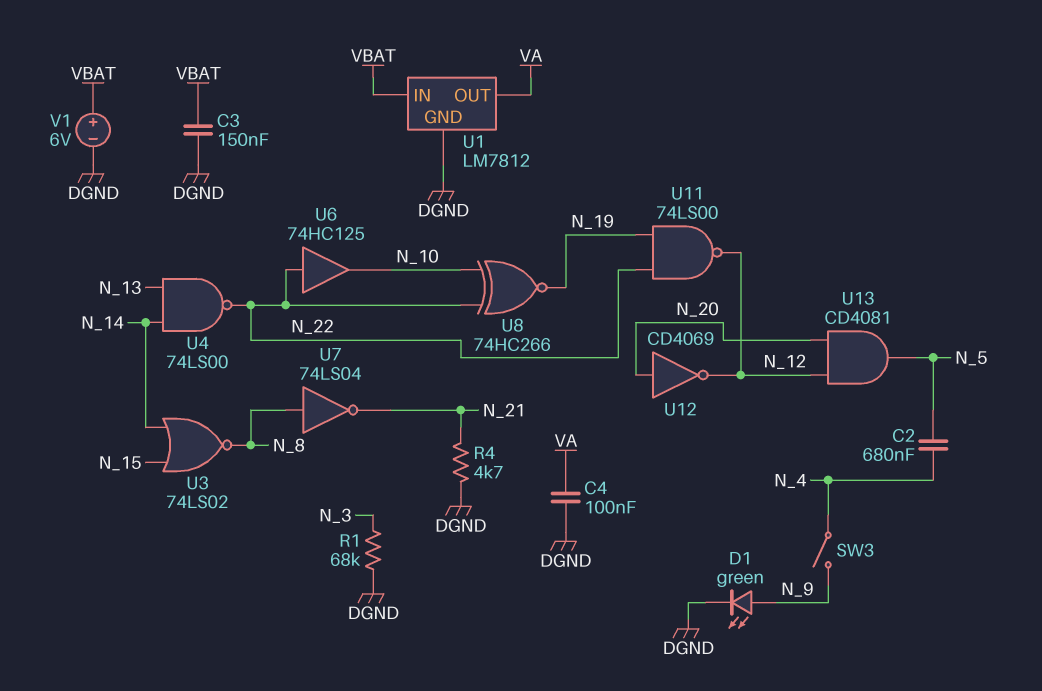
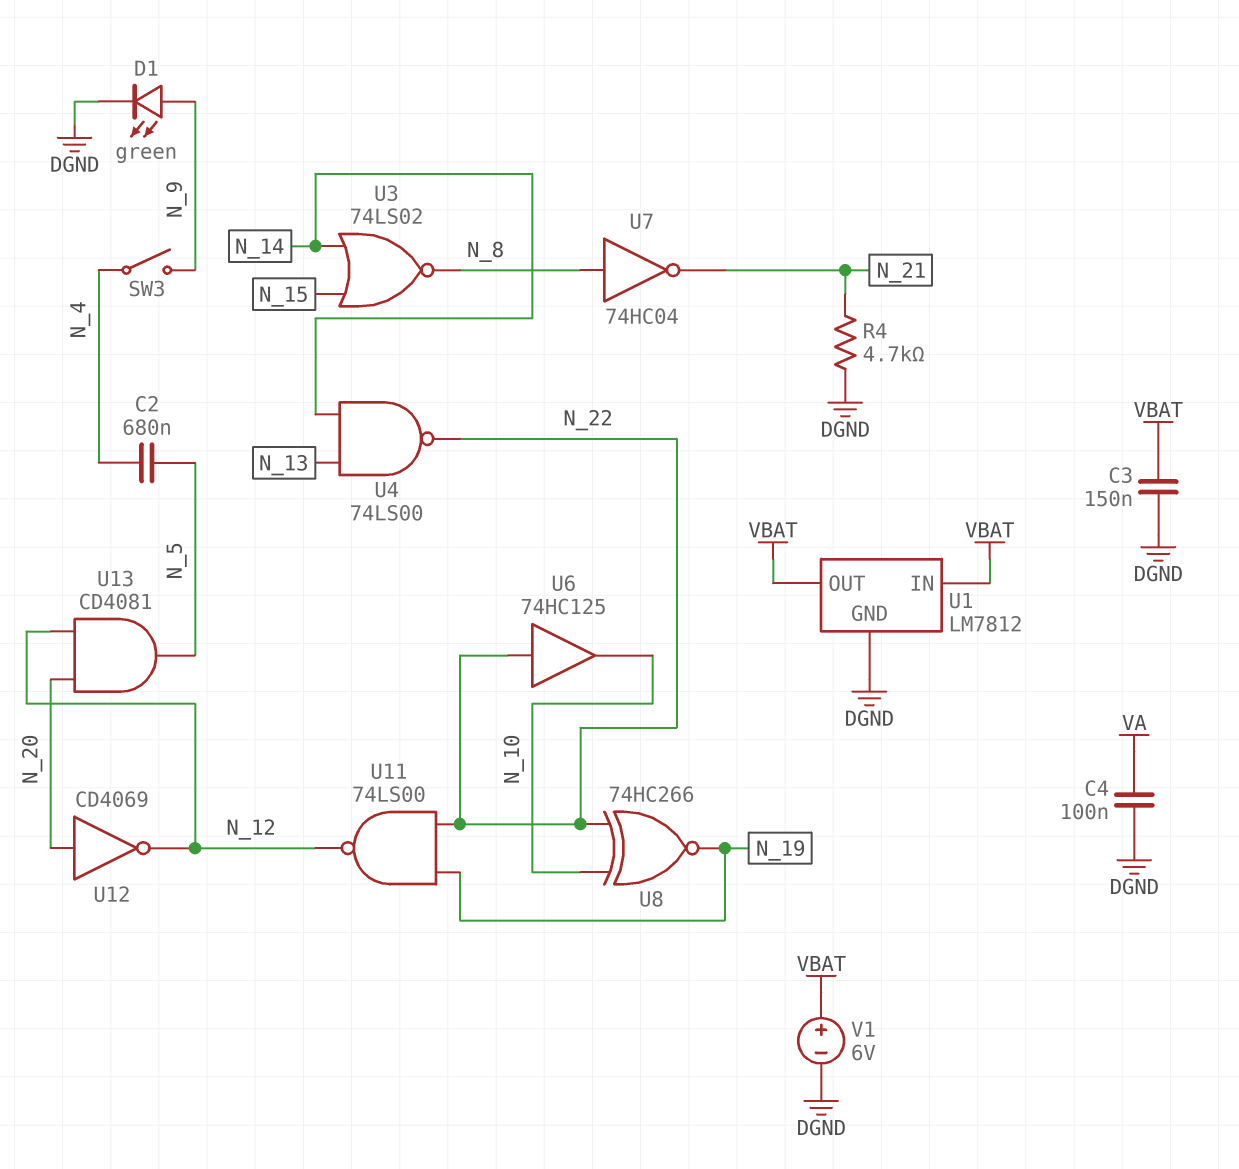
R1: 68k (DGND, N_3) -> none
U1 pin OUT: VA -> VBAT
U7: NOT 74LS04 (in N_8, out N_21) -> NOT 74HC04 (in N_8, out N_21)

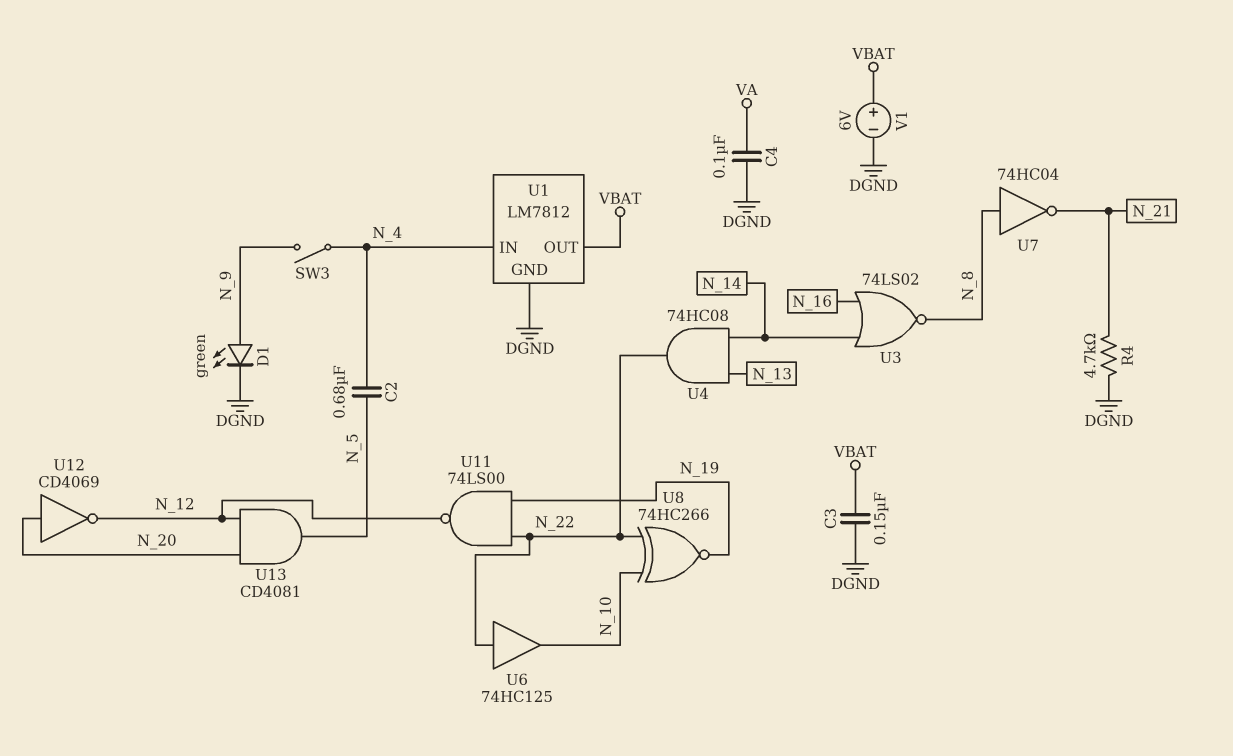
U1 pin IN: VBAT -> N_4
U3: NOR 74LS02 (in N_14, in N_15, out N_8) -> NOR 74LS02 (in N_14, in N_16, out N_8)
U4: NAND 74LS00 (in N_13, in N_14, out N_22) -> AND 74HC08 (in N_13, in N_14, out N_22)

